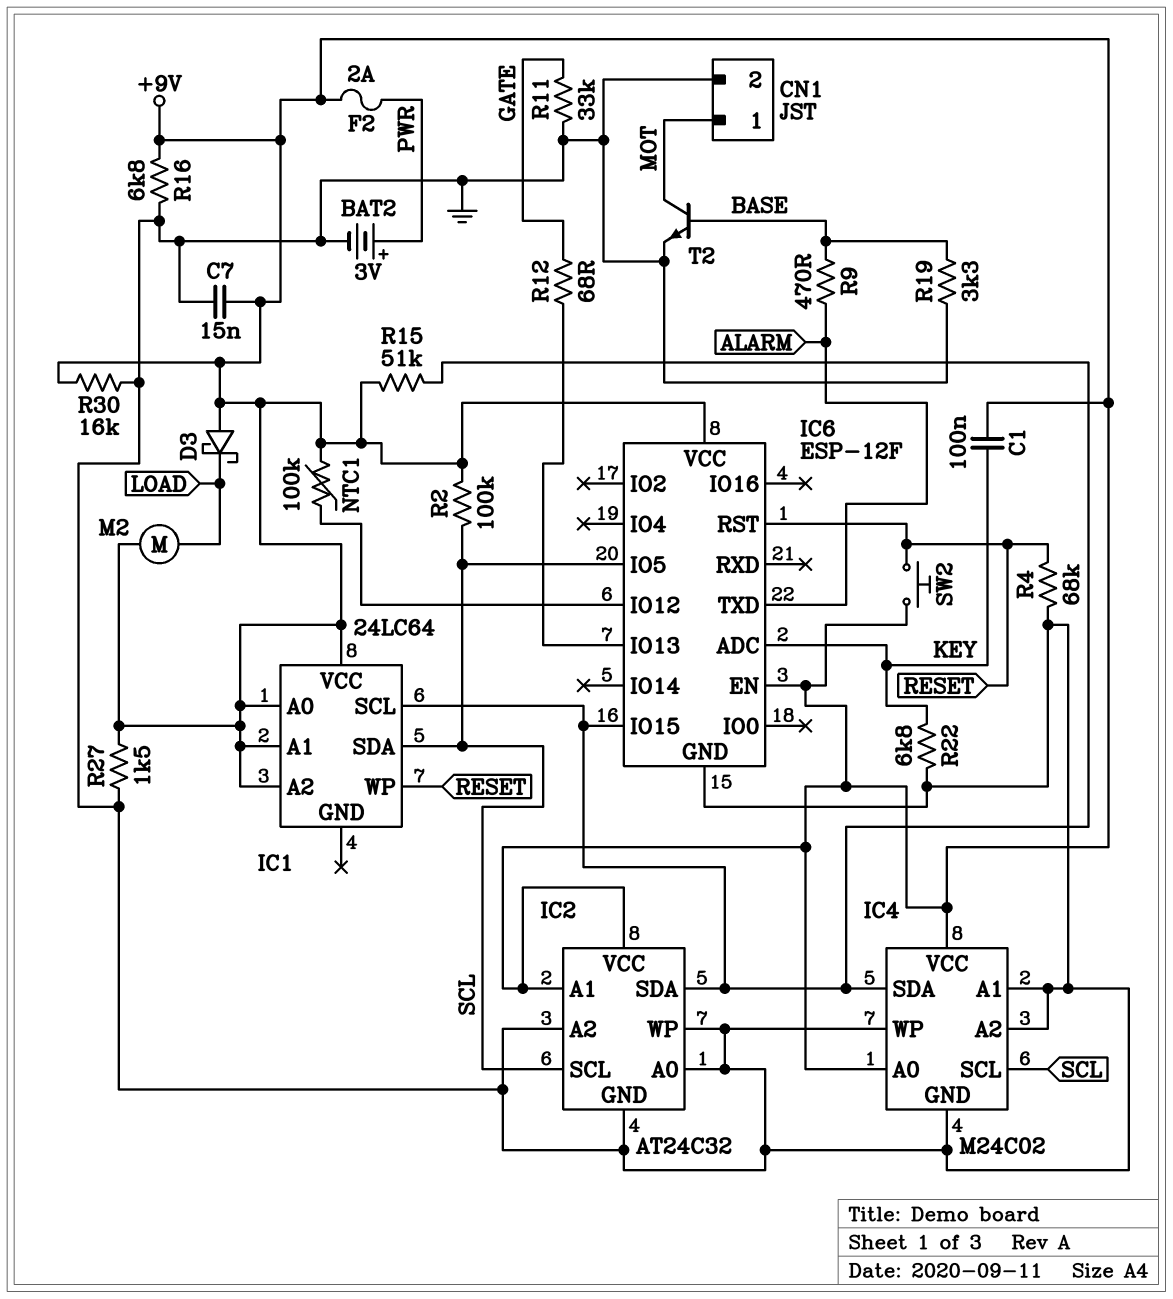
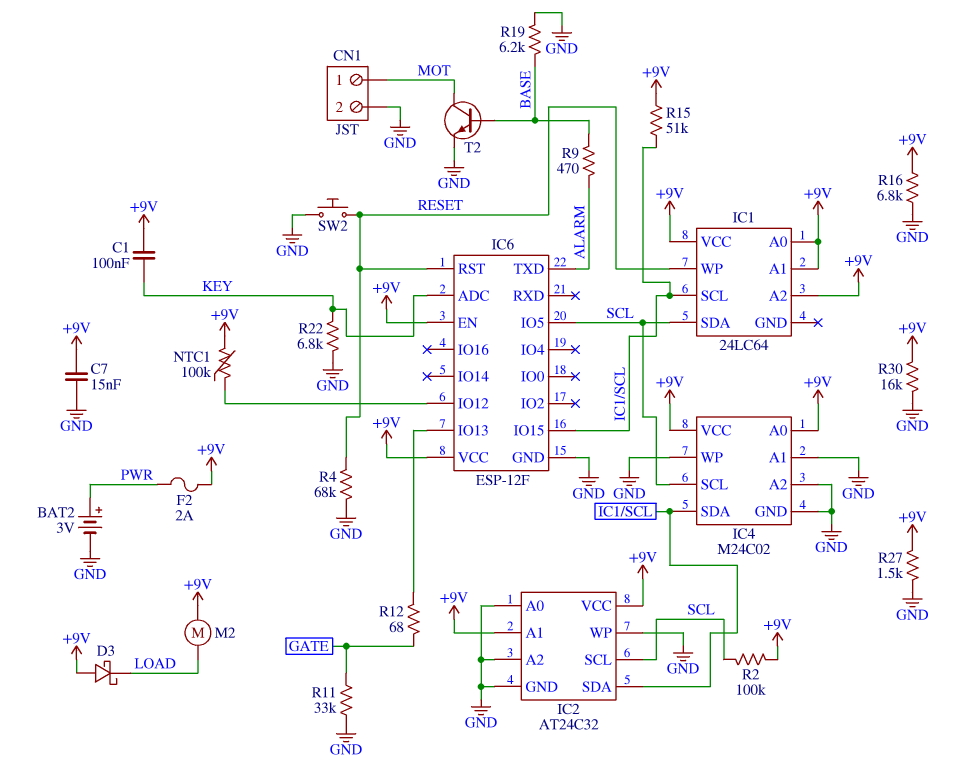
R19: 3.3k (BASE, GND) -> 6.2k (BASE, GND)
SW2: button (+9V, RESET) -> button (GND, RESET)

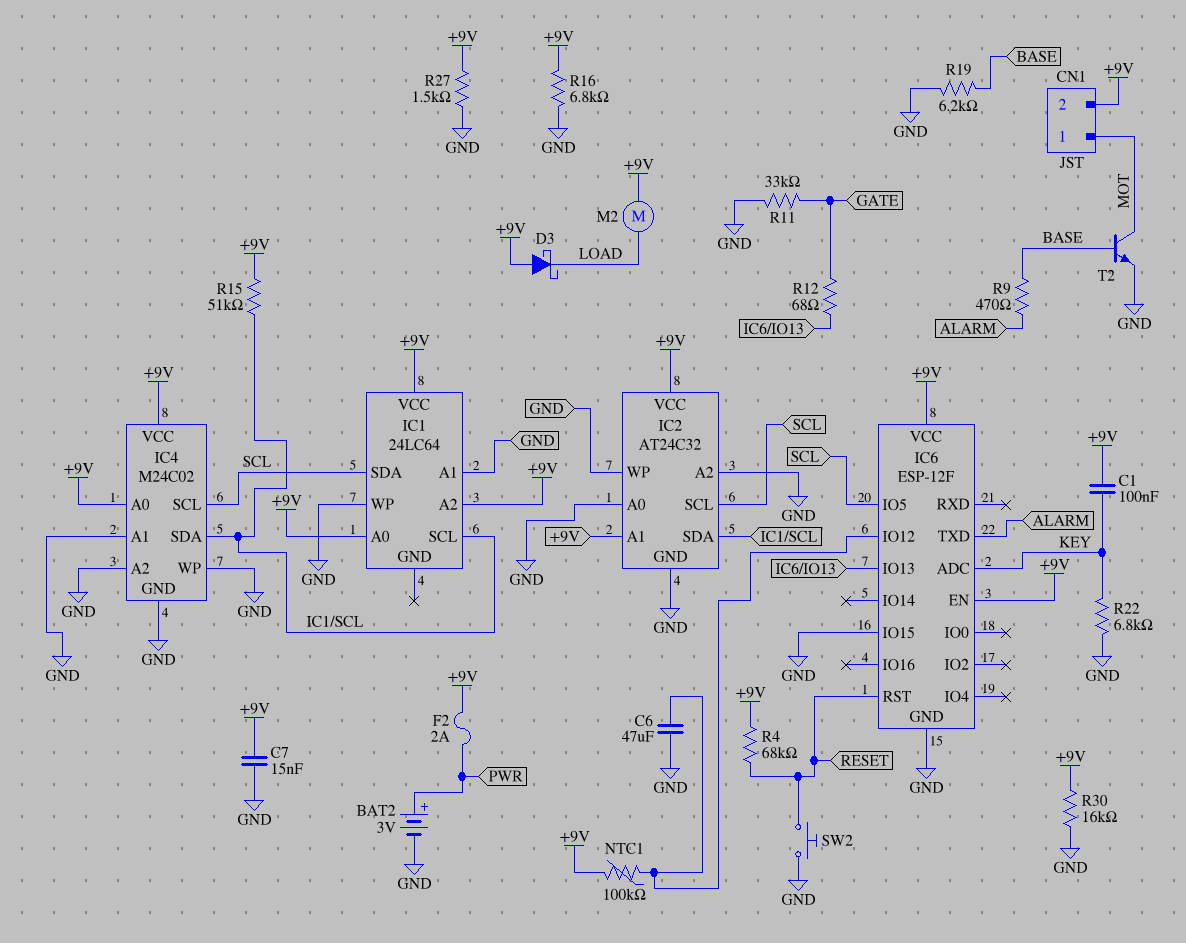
C6: none -> 47uF (GND, IC6/IO12)
CN1 pin 2: GND -> +9V
IC1 pin A1: +9V -> GND
IC1 pin WP: RESET -> GND
IC6 pin IO15: IC1/SCL -> GND
R2: 100k (+9V, SCL) -> none
R4: 68k (GND, RESET) -> 68k (+9V, RESET)

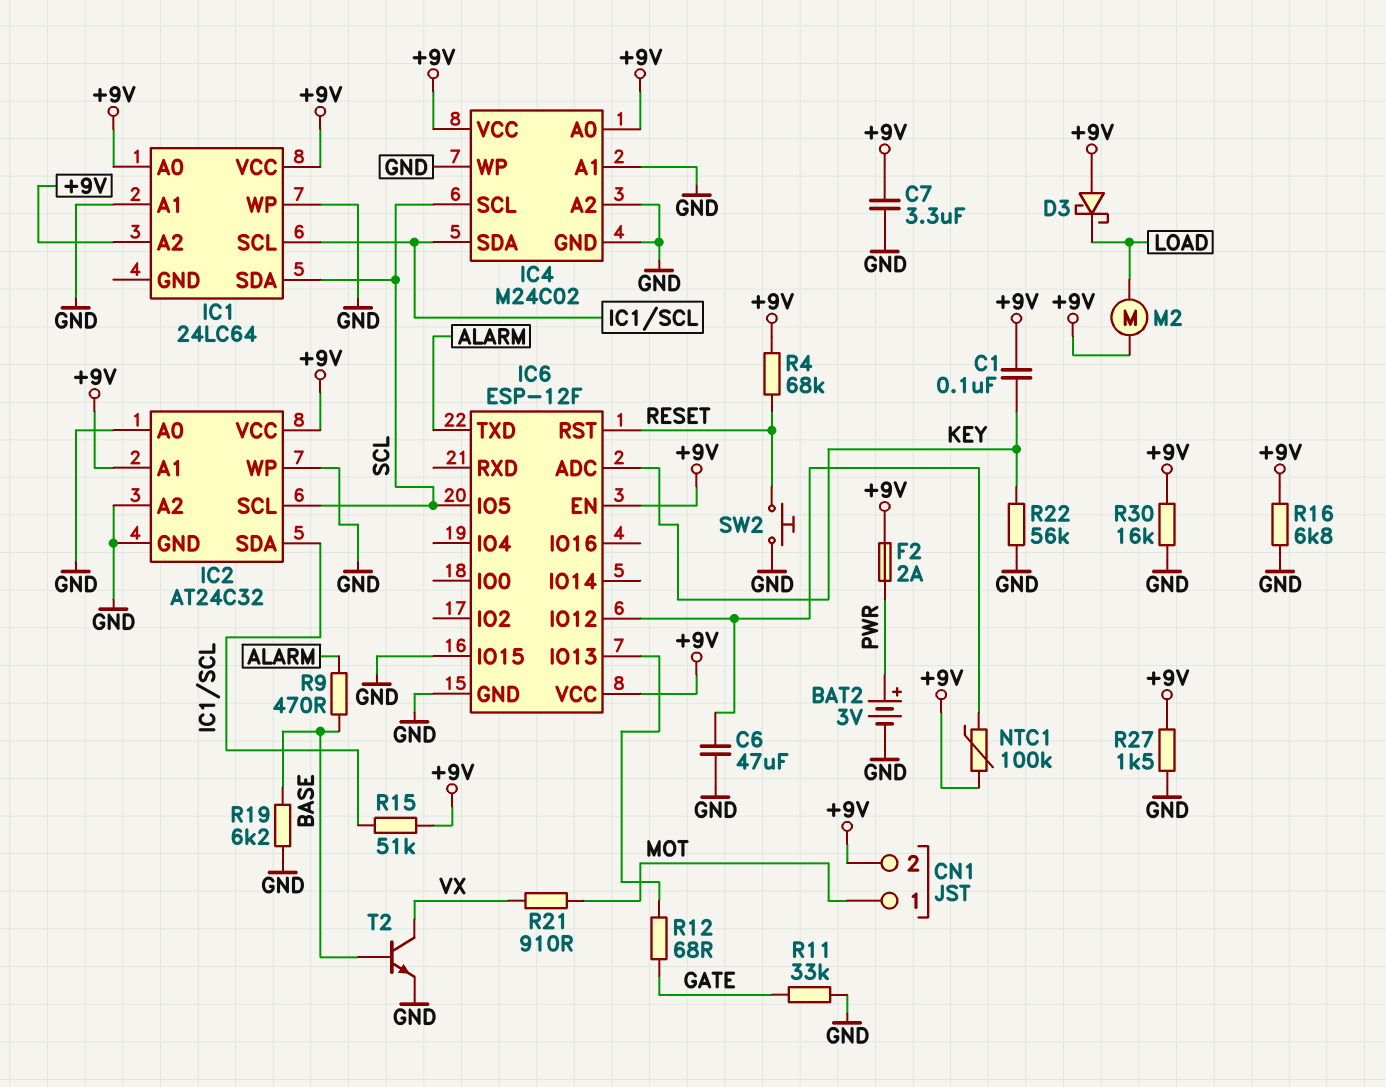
C7: 15nF (+9V, GND) -> 3.3uF (+9V, GND)
R21: none -> 910 (MOT, VX)
R22: 6.8k (GND, KEY) -> 56k (GND, KEY)
T2: NPN (B BASE, C MOT, E GND) -> NPN (B BASE, C VX, E GND)

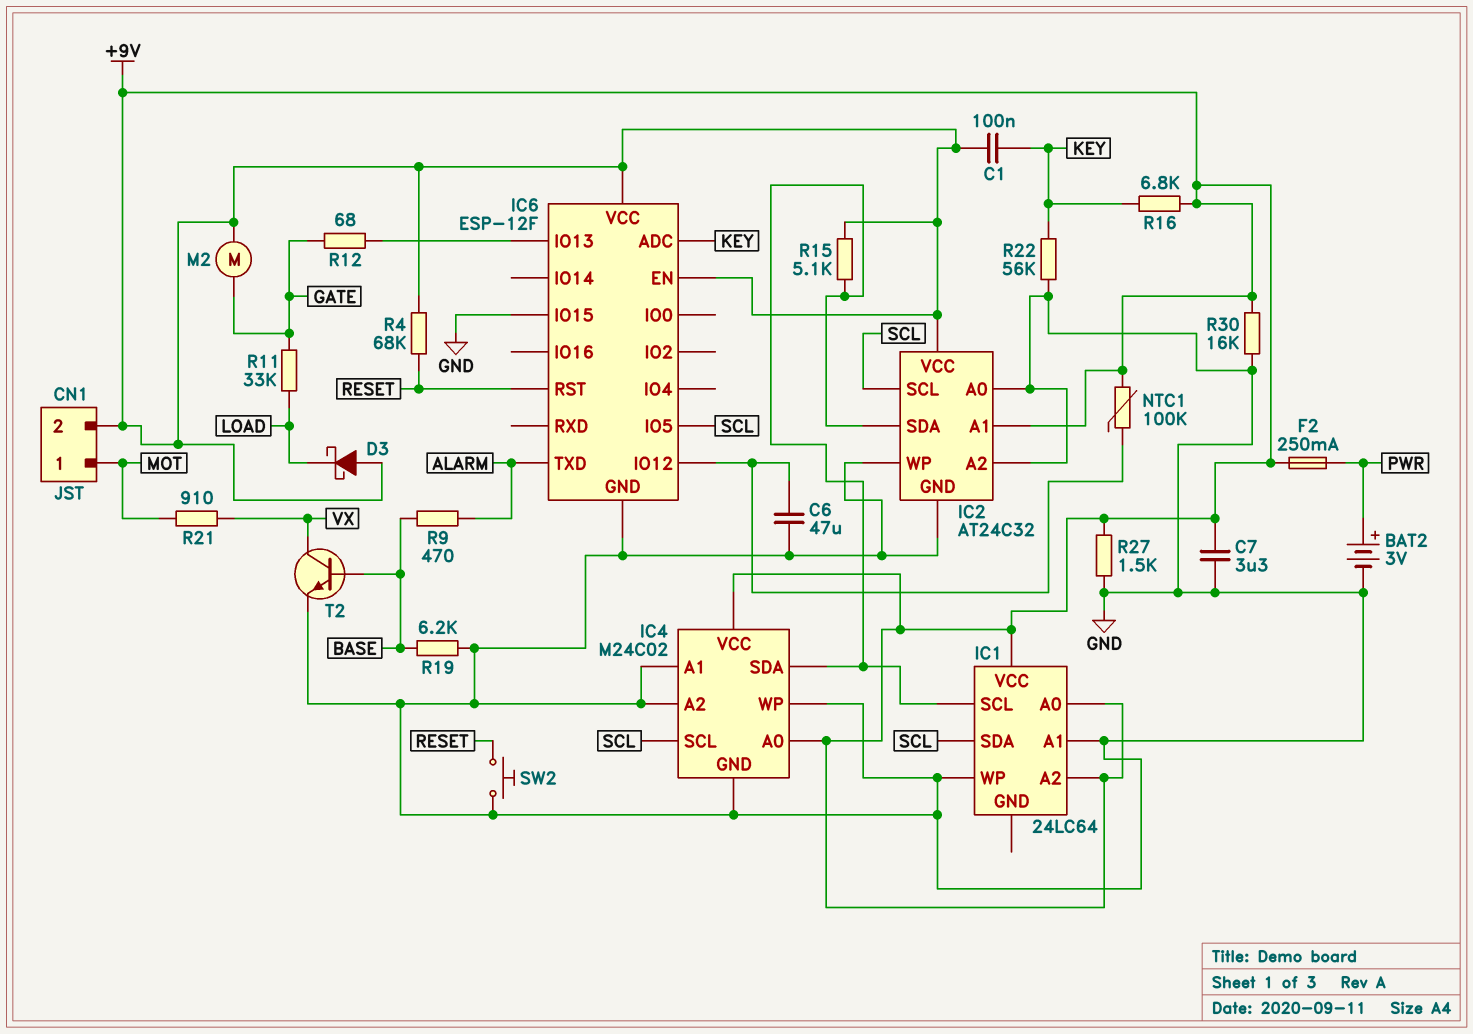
F2: 2A (+9V, PWR) -> 250mA (+9V, PWR)
M2: motor (+9V, LOAD) -> motor (+9V, GATE)
R11: 33k (GATE, GND) -> 33k (GATE, LOAD)
R15: 51k (+9V, IC1/SCL) -> 5.1k (+9V, IC1/SCL)
R16: 6.8k (+9V, GND) -> 6.8k (+9V, KEY)

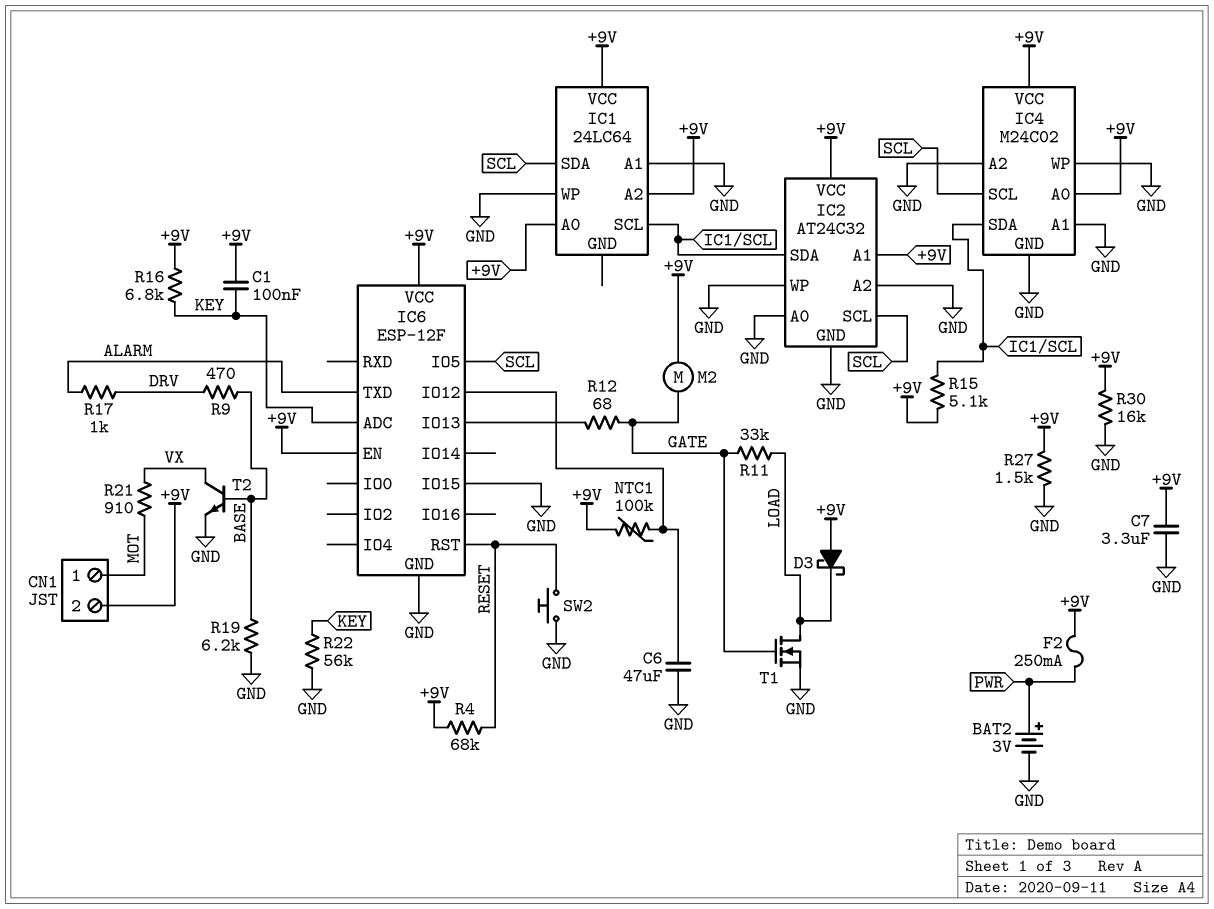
R9: 470 (ALARM, BASE) -> 470 (BASE, DRV)
R17: none -> 1k (ALARM, DRV)
T1: none -> NMOS (G GATE, D LOAD, S GND)

